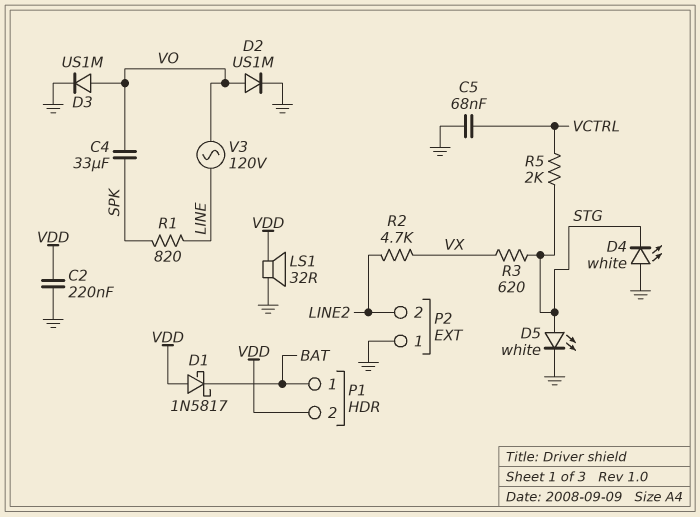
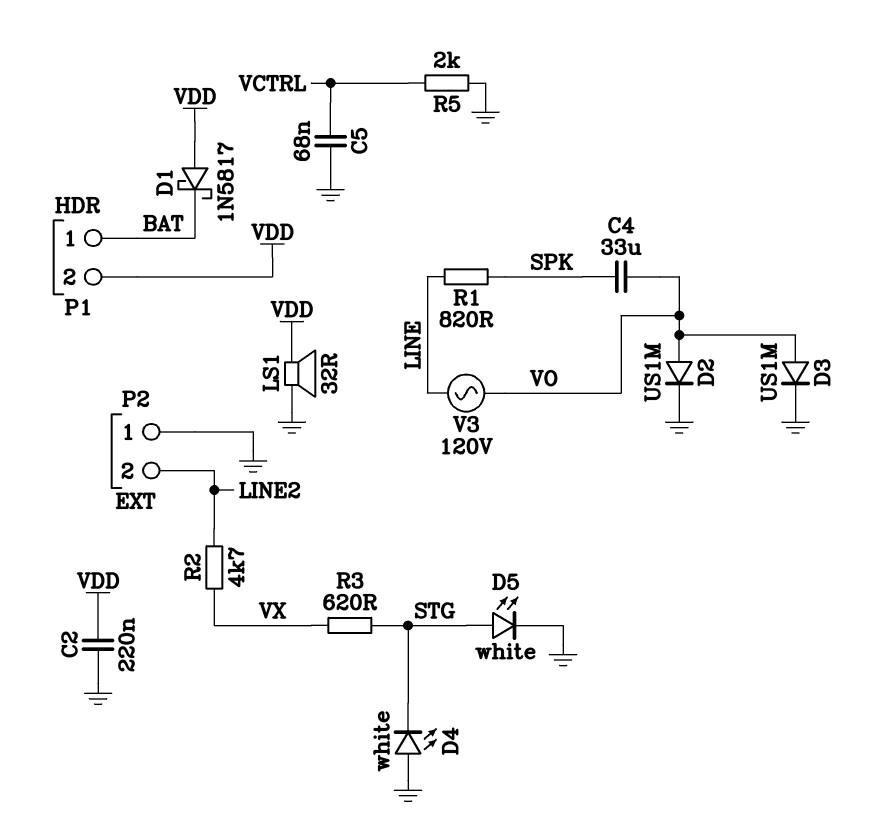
R5: 2k (STG, VCTRL) -> 2k (GND, VCTRL)

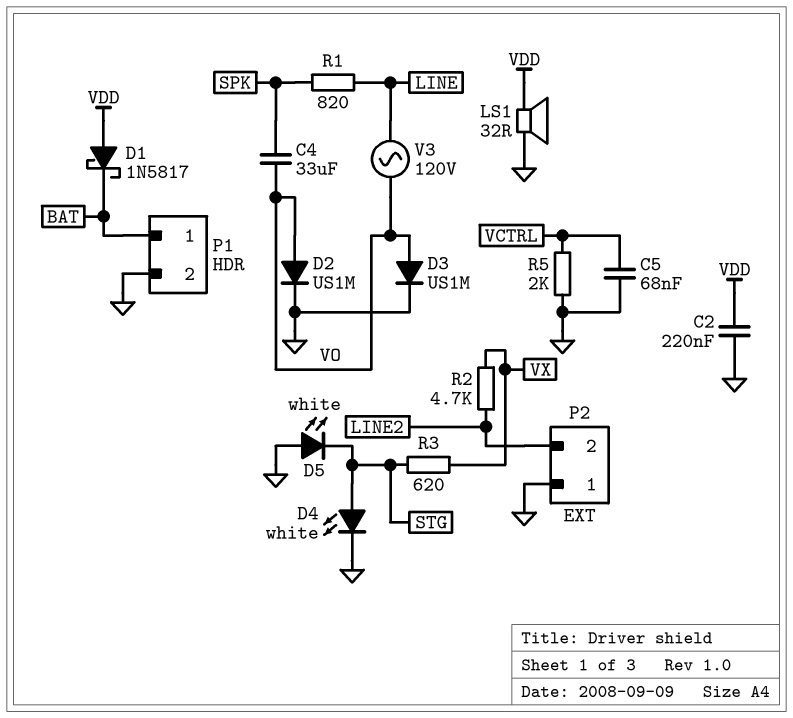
D4: LED white (A GND, K STG) -> LED white (A STG, K GND)
D5: LED white (A STG, K GND) -> LED white (A GND, K STG)
P1 pin 2: VDD -> GND

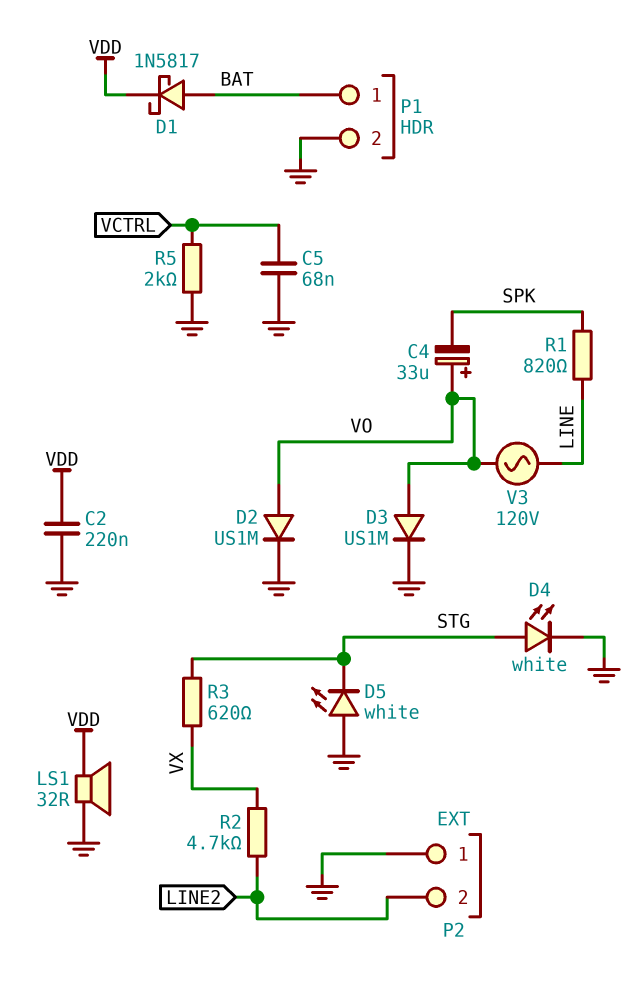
C4: 33uF (SPK, VO) -> 33uF (plus VO, minus SPK)
D1: schottky 1N5817 (A VDD, K BAT) -> schottky 1N5817 (A BAT, K VDD)

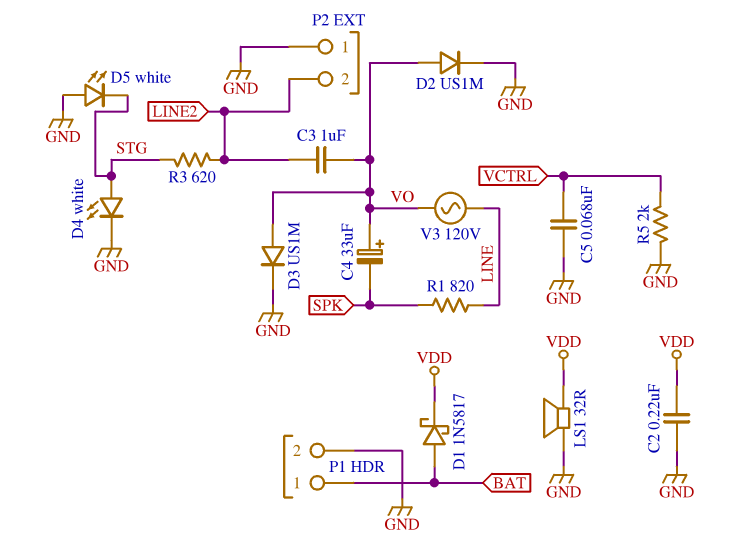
C3: none -> 1uF (LINE2, VO)
R2: 4.7k (LINE2, VX) -> none
R3: 620 (STG, VX) -> 620 (LINE2, STG)

